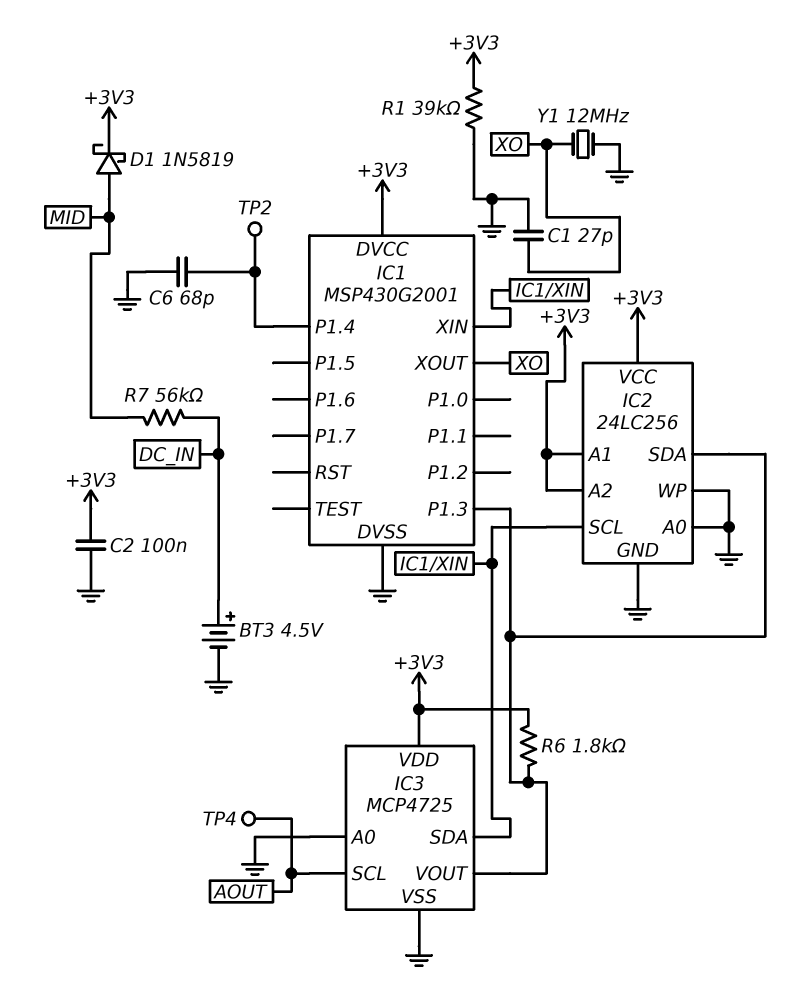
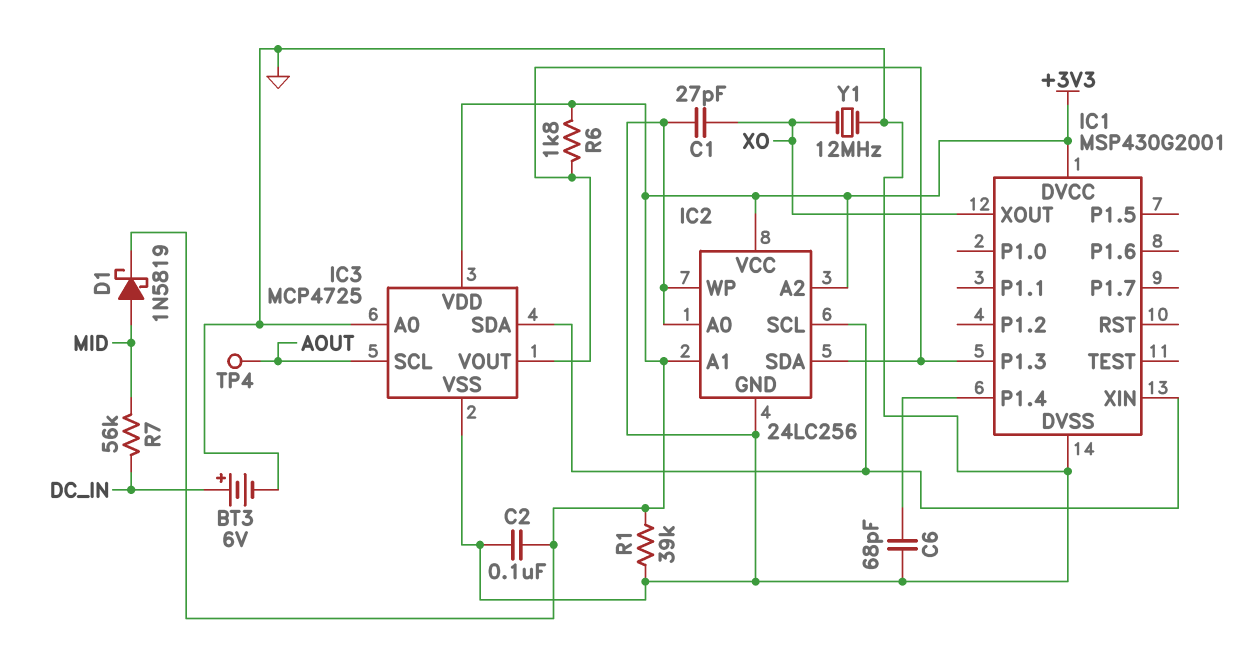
BT3: 4.5V (plus DC_IN, minus GND) -> 6V (plus DC_IN, minus GND)
TP2: test point (IC1/P1.4) -> none

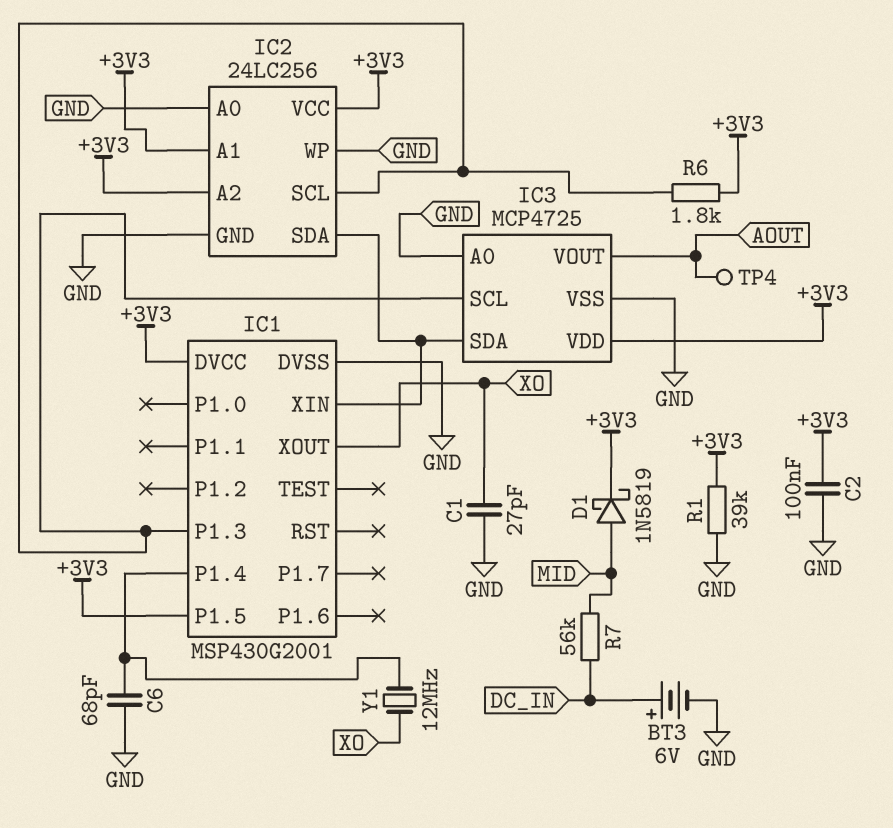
IC1 pin P1.5: none -> +3V3
IC2 pin SCL: IC1/XIN -> IC1/P1.3
IC2 pin SDA: IC1/P1.3 -> IC1/XIN
IC3 pin SCL: AOUT -> IC1/P1.3
IC3 pin VOUT: IC1/P1.3 -> AOUT
Y1: 12MHz (GND, XO) -> 12MHz (IC1/P1.4, XO)

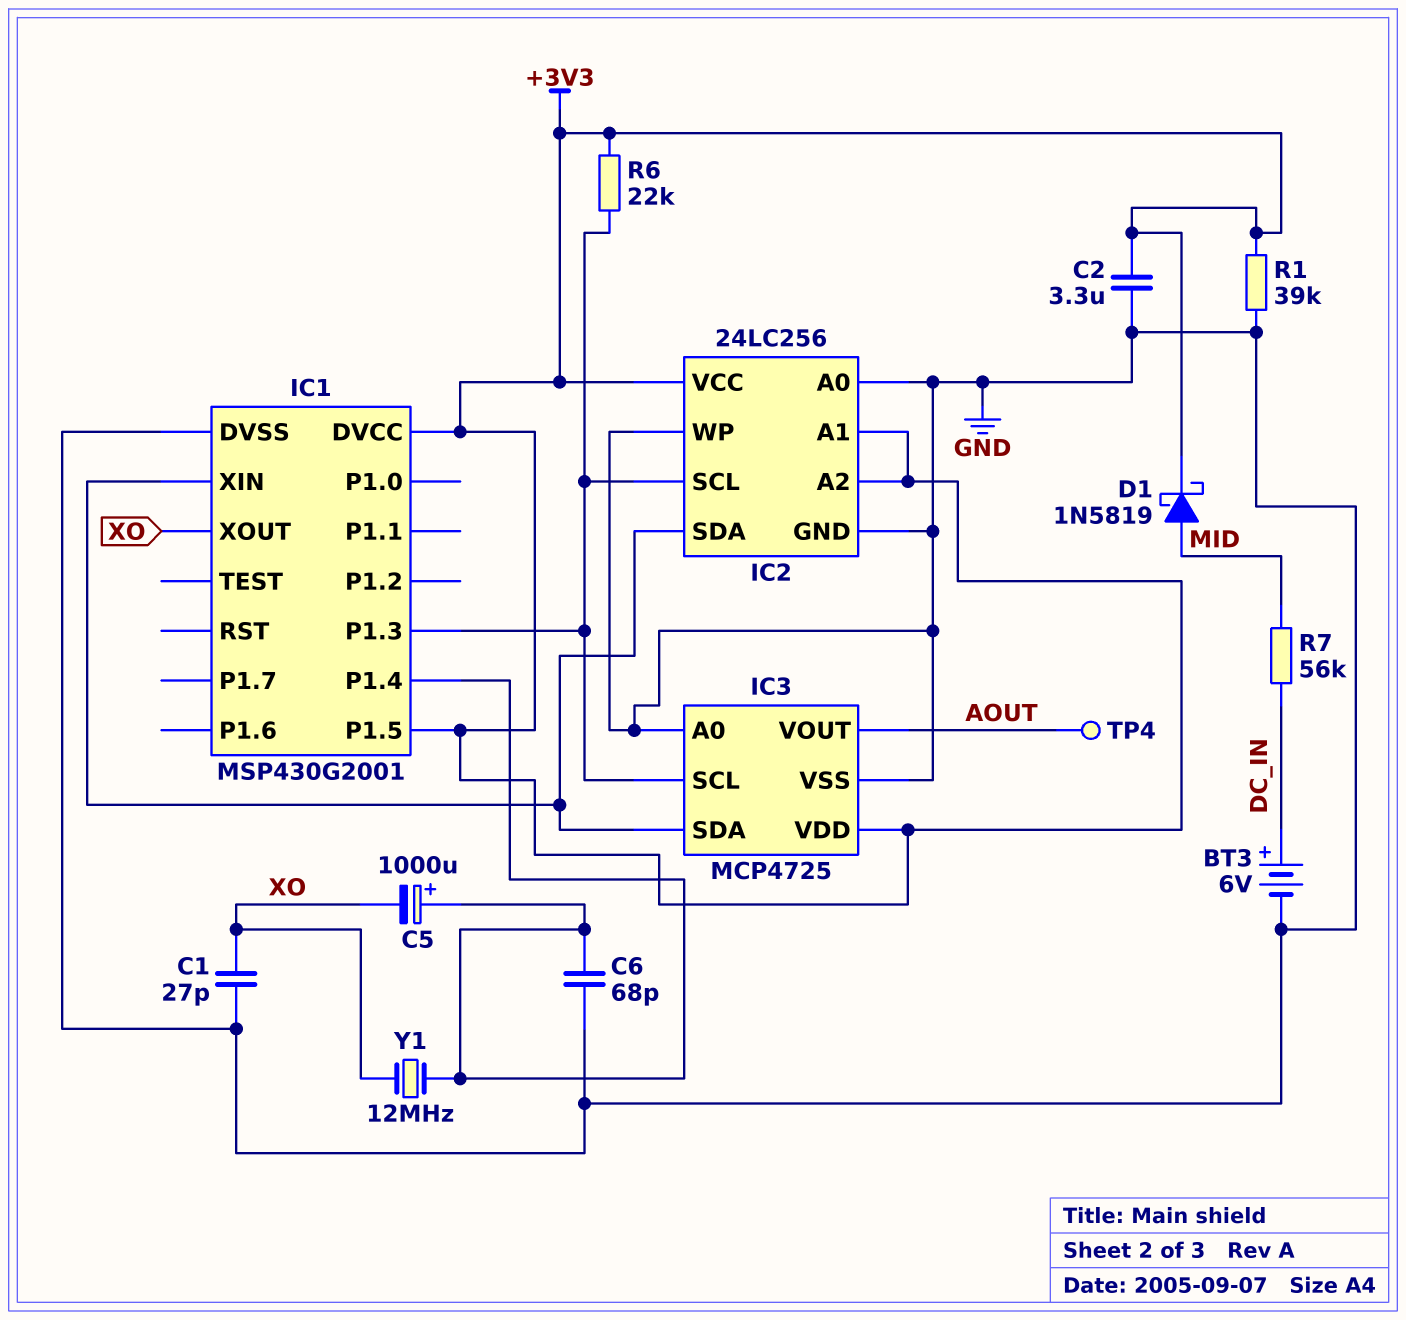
C2: 100nF (+3V3, GND) -> 3.3uF (+3V3, GND)
C5: none -> 1000uF (plus IC1/P1.4, minus XO)
R6: 1.8k (+3V3, IC1/P1.3) -> 22k (+3V3, IC1/P1.3)

